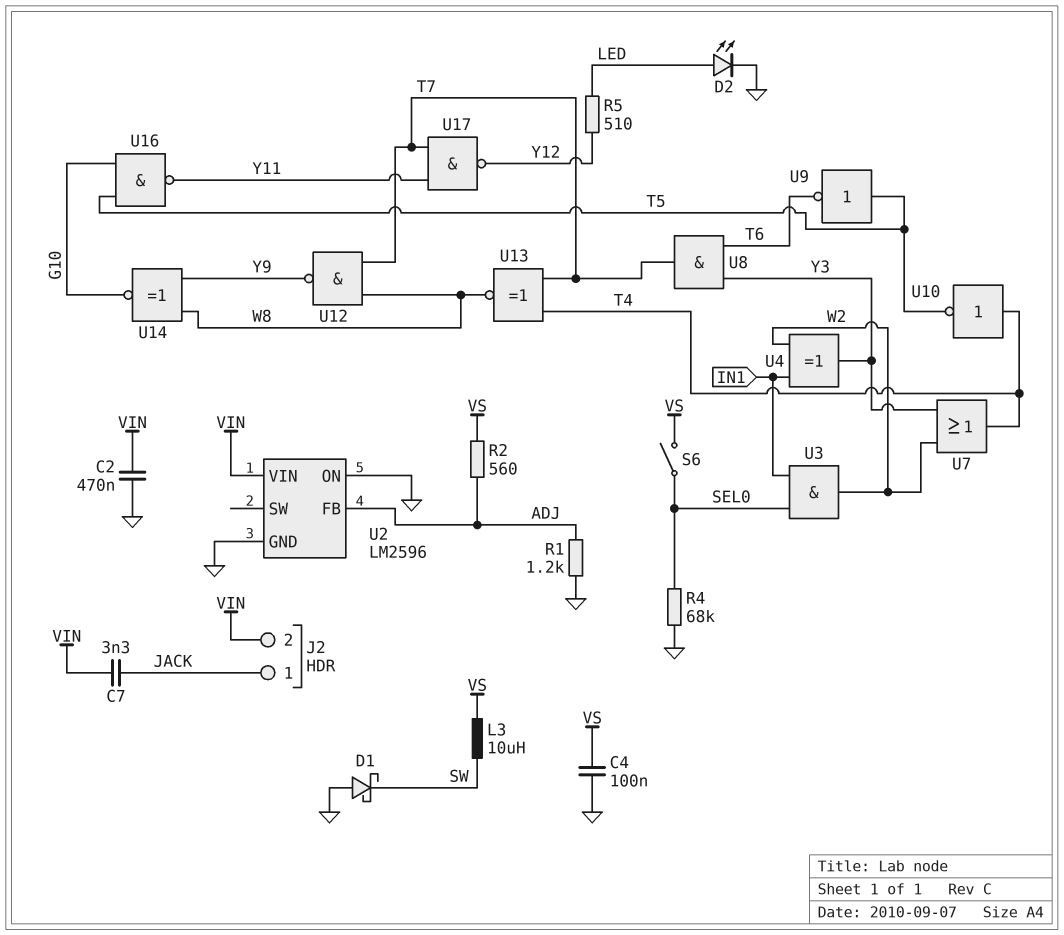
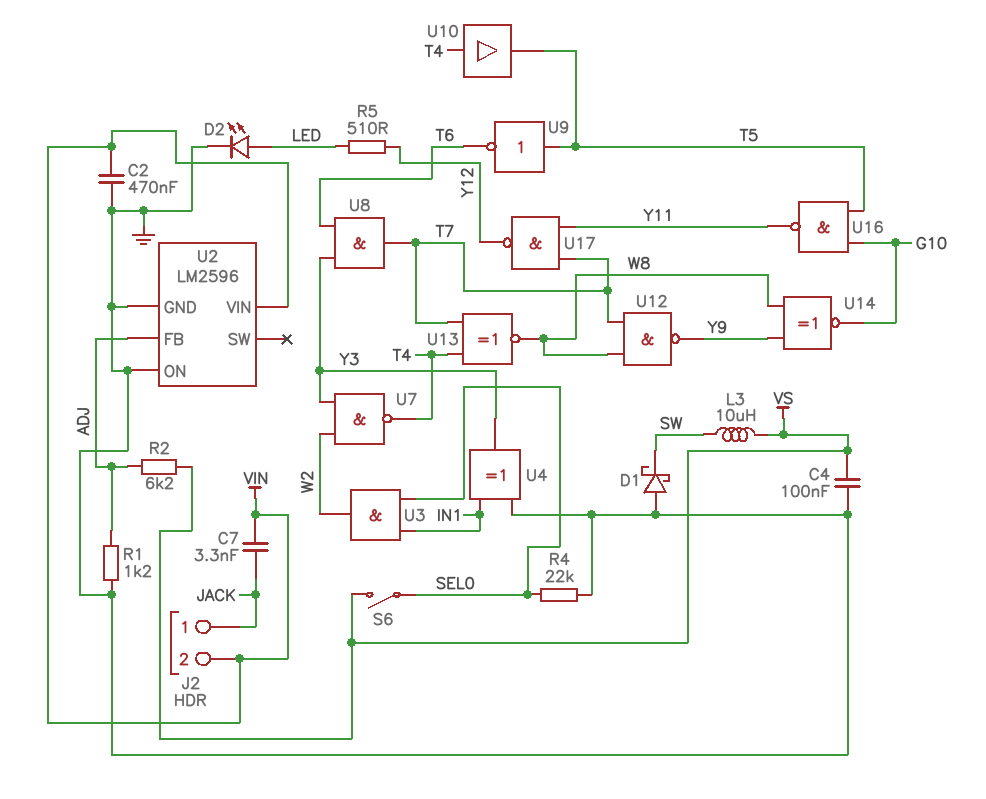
R2: 560 (ADJ, VS) -> 6.2k (ADJ, VS)
R4: 68k (GND, SEL0) -> 22k (GND, SEL0)
U4: XOR (in IN1, in W2, out Y3) -> XOR (in GND, in IN1, out Y3)
U7: OR (in W2, in Y3, out T4) -> NAND (in W2, in Y3, out T4)
U10: NOT (in T4, out T5) -> buffer (in T4, out T5)

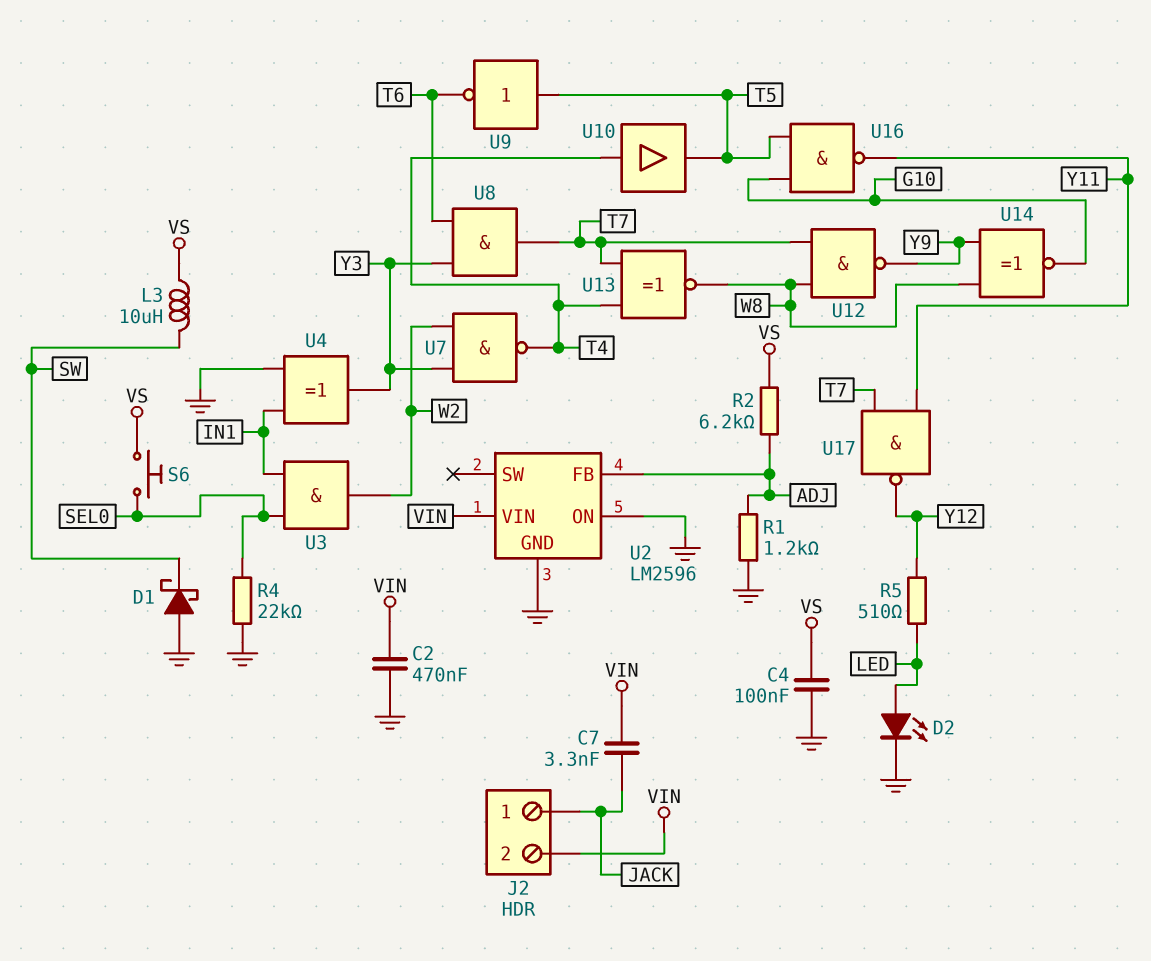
S6: switch (SEL0, VS) -> button (SEL0, VS)

